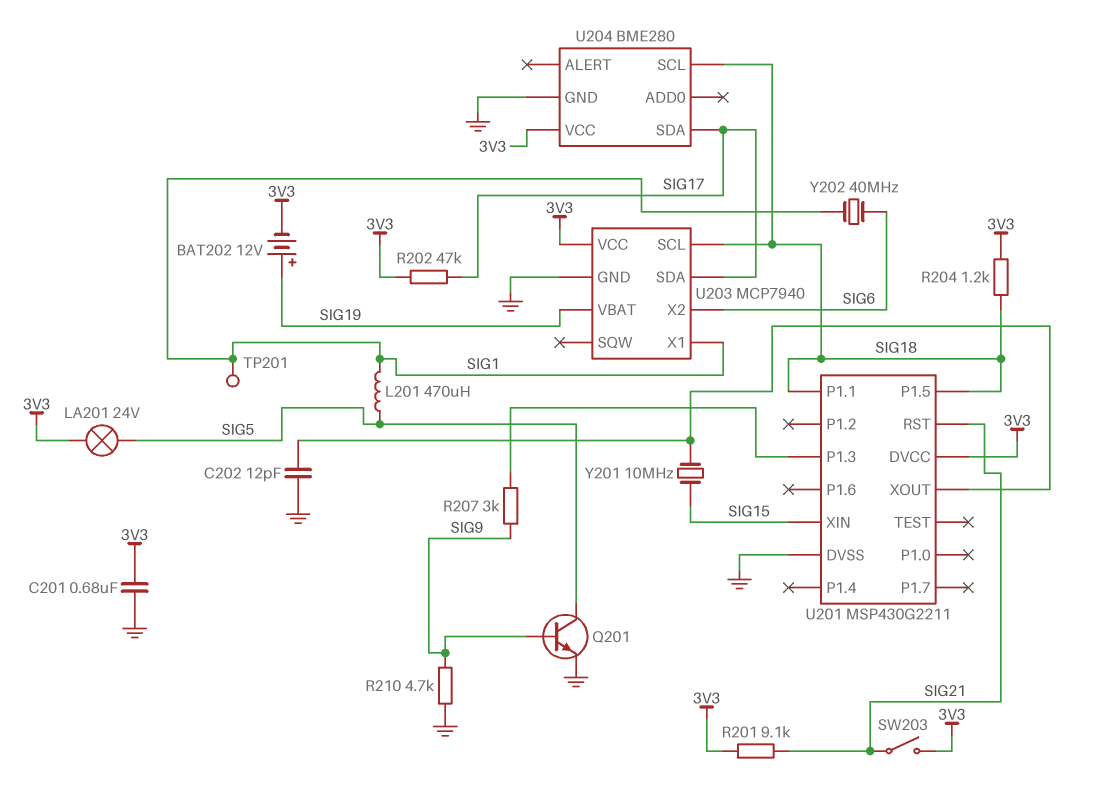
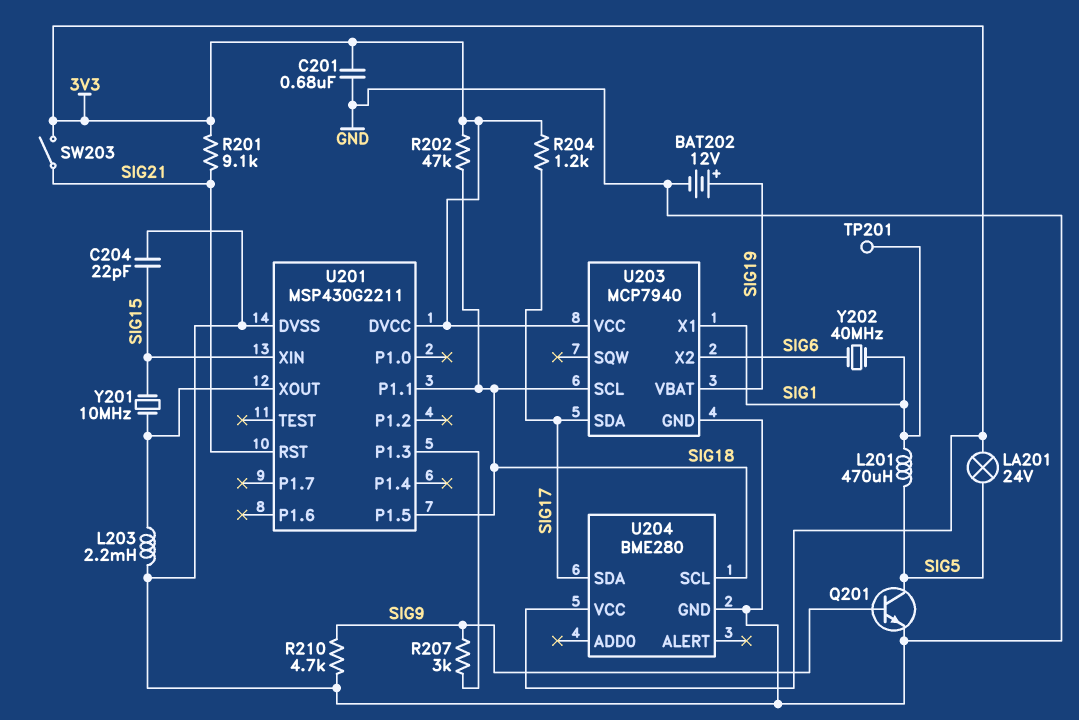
BAT202: 12V (plus SIG19, minus 3V3) -> 12V (plus SIG19, minus GND)
C202: 12pF (GND, U201/XOUT) -> none
C204: none -> 22pF (GND, SIG15)
L203: none -> 2.2mH (GND, U201/XOUT)
R202: 47k (3V3, SIG17) -> 47k (3V3, SIG18)
R204: 1.2k (3V3, SIG18) -> 1.2k (3V3, SIG17)

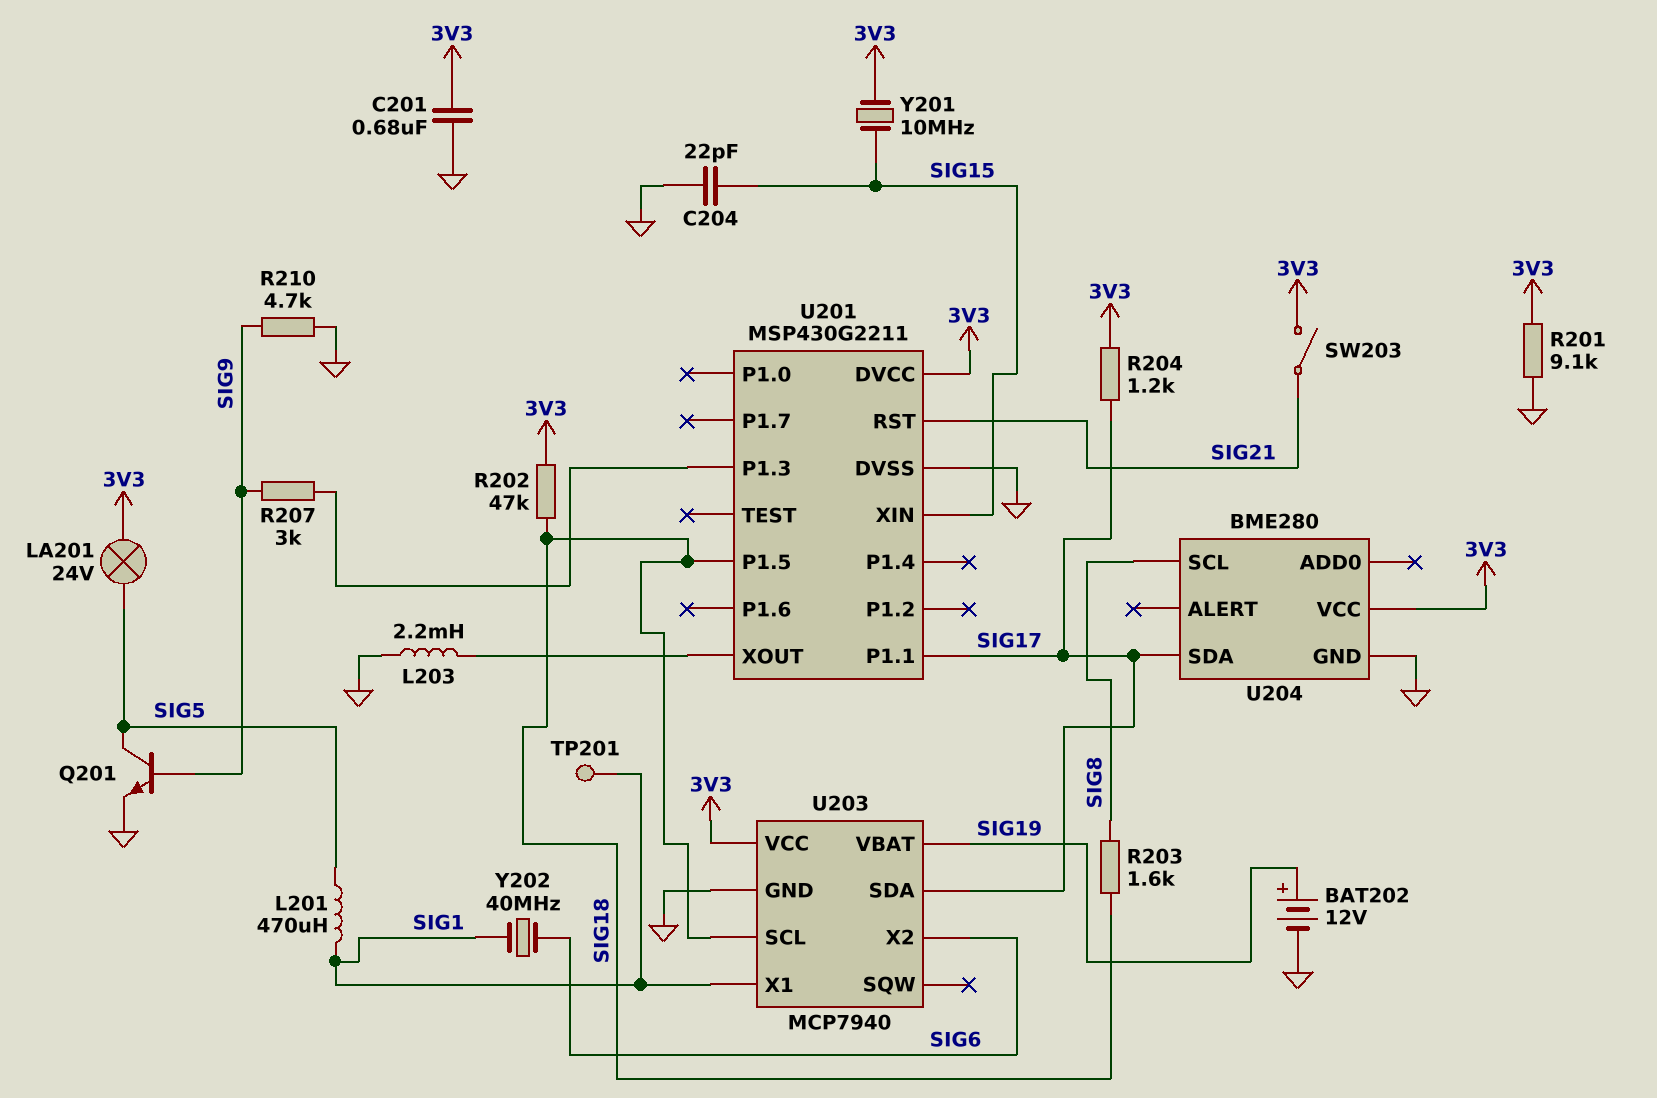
R201: 9.1k (3V3, SIG21) -> 9.1k (3V3, GND)
R203: none -> 1.6k (SIG8, SIG18)
U201 pin P1.1: SIG18 -> SIG17
U204 pin SCL: SIG18 -> SIG8
Y201: 10MHz (SIG15, U201/XOUT) -> 10MHz (3V3, SIG15)

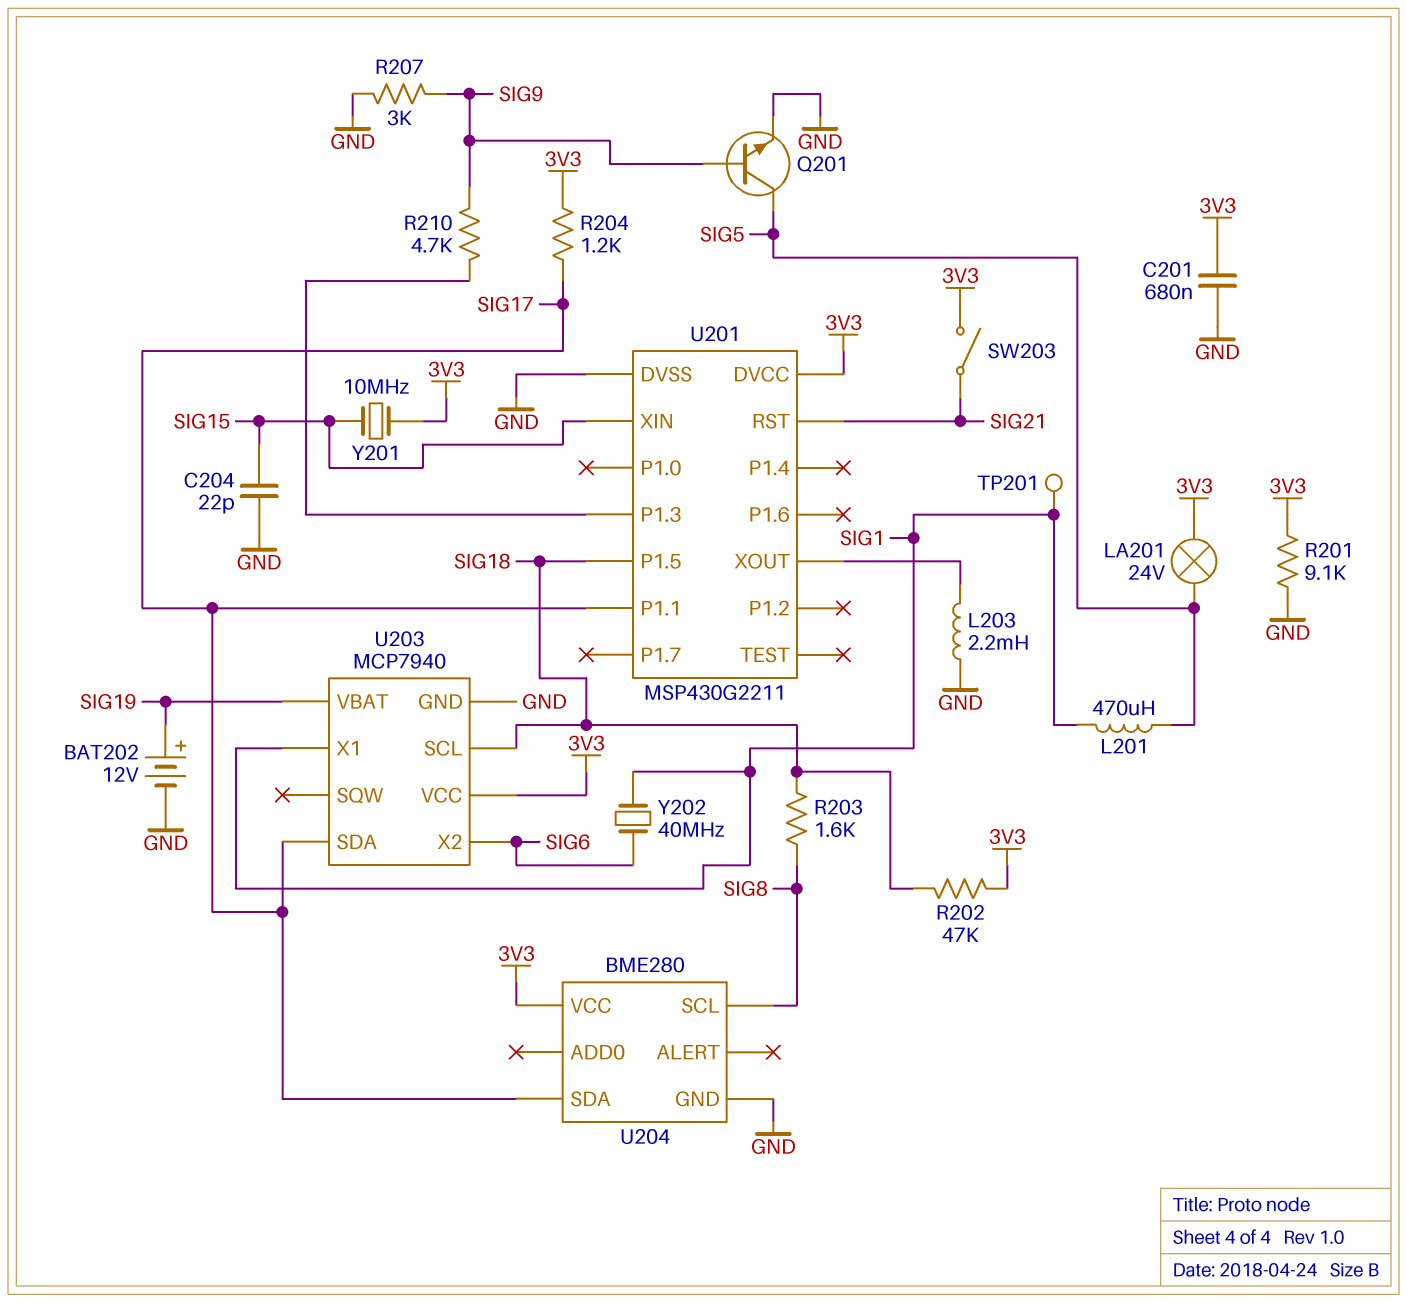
R207: 3k (SIG9, U201/P1.3) -> 3k (GND, SIG9)
R210: 4.7k (GND, SIG9) -> 4.7k (SIG9, U201/P1.3)

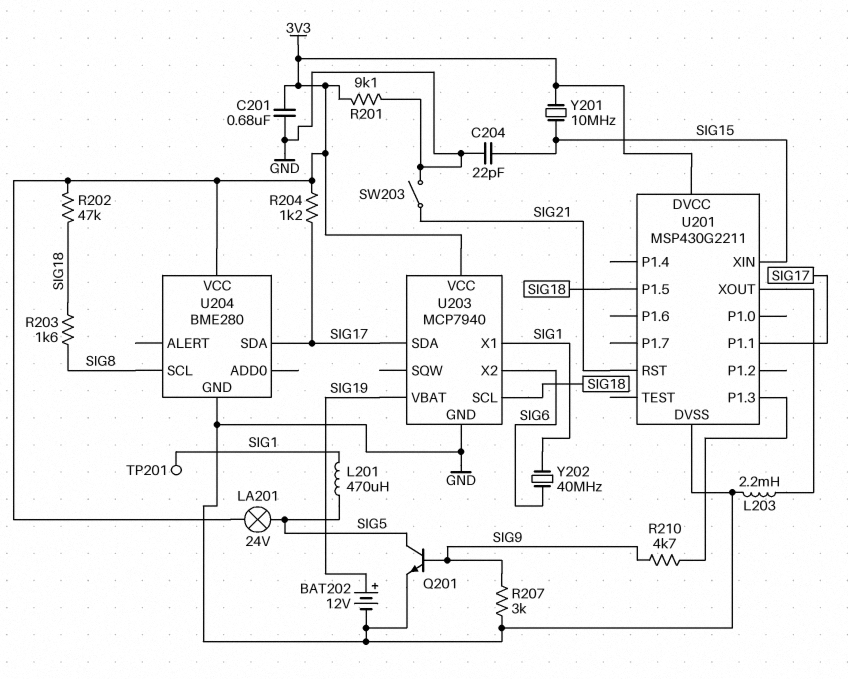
SW203: switch (3V3, SIG21) -> switch (GND, SIG21)

